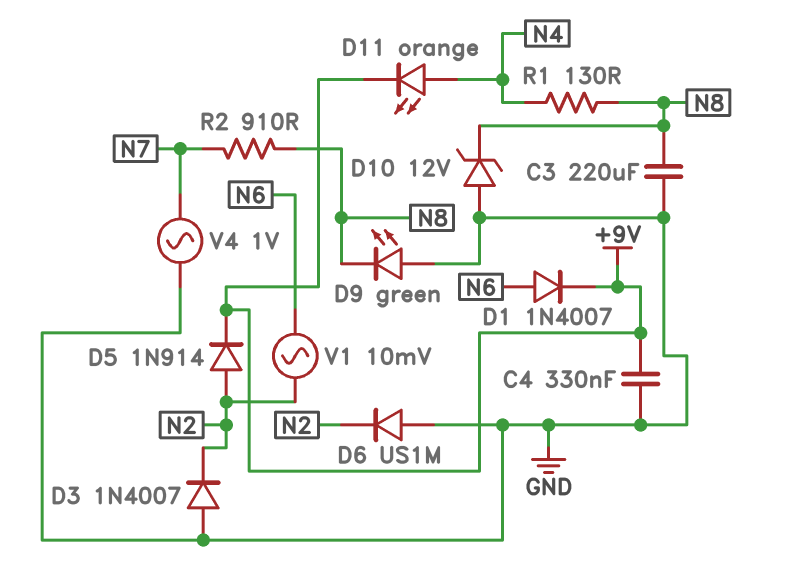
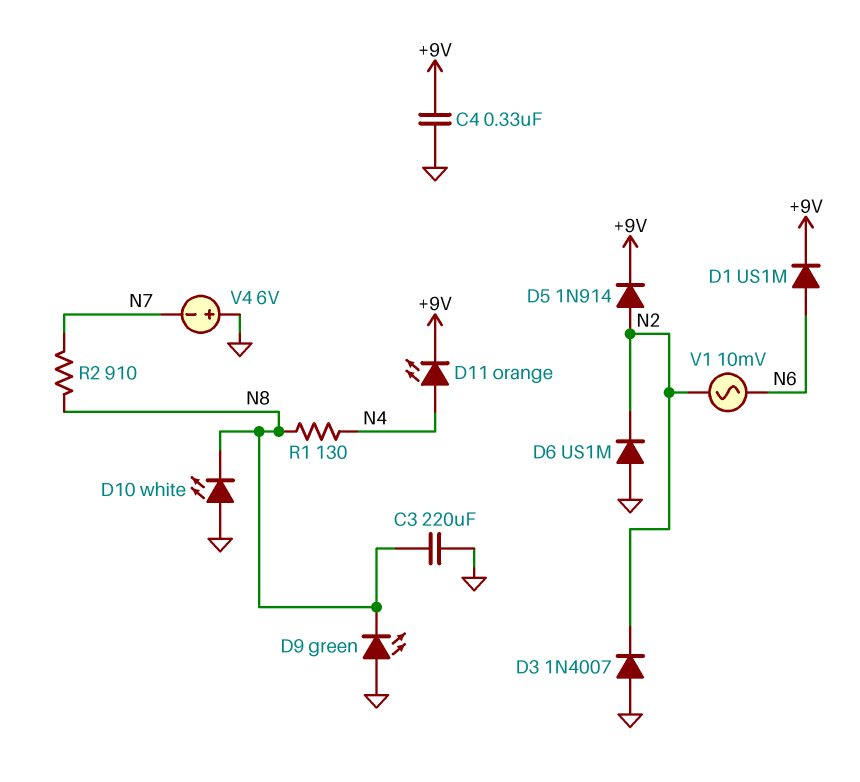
D1: diode 1N4007 (A N6, K +9V) -> diode US1M (A N6, K +9V)
D10: zener 12V (A GND, K N8) -> LED white (A GND, K N8)
V4: AC 1V (GND, N7) -> 6V (plus GND, minus N7)

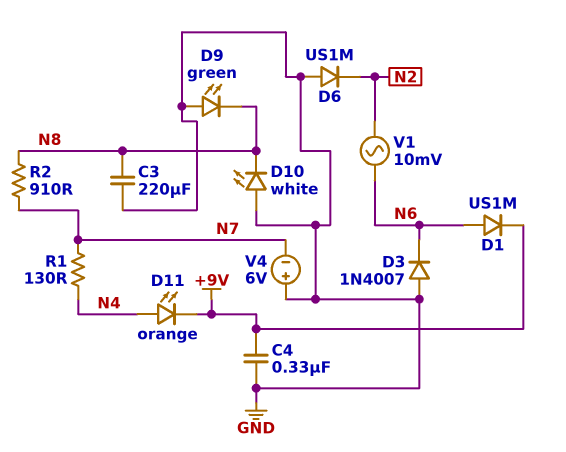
D3: diode 1N4007 (A GND, K N2) -> diode 1N4007 (A GND, K N6)
D5: diode 1N914 (A N2, K +9V) -> none
R1: 130 (N4, N8) -> 130 (N4, N7)

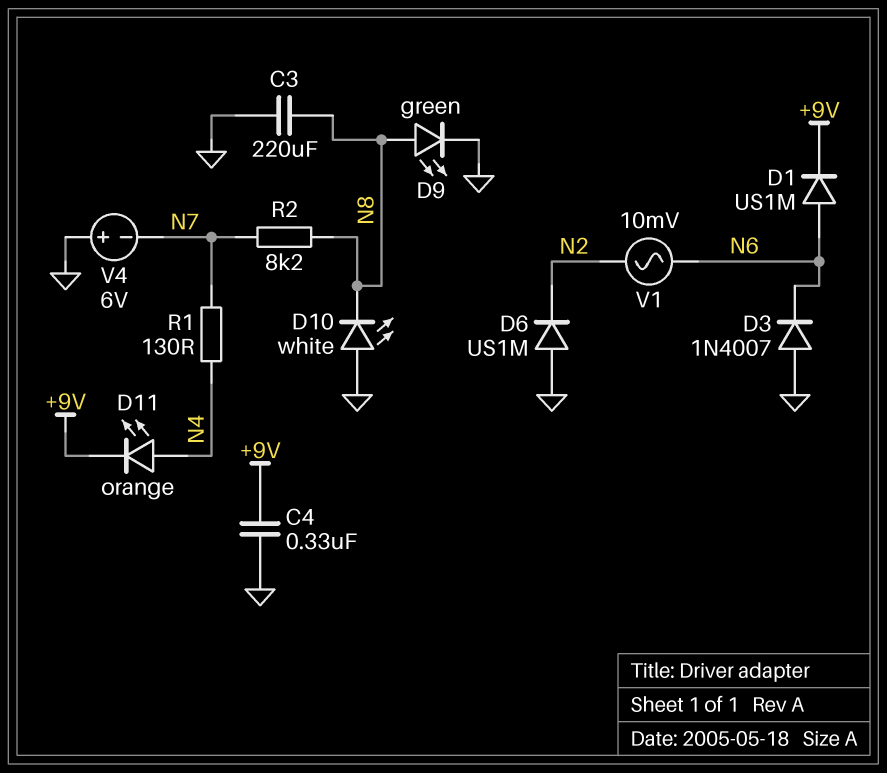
D9: LED green (A GND, K N8) -> LED green (A N8, K GND)
R2: 910 (N7, N8) -> 8.2k (N7, N8)

